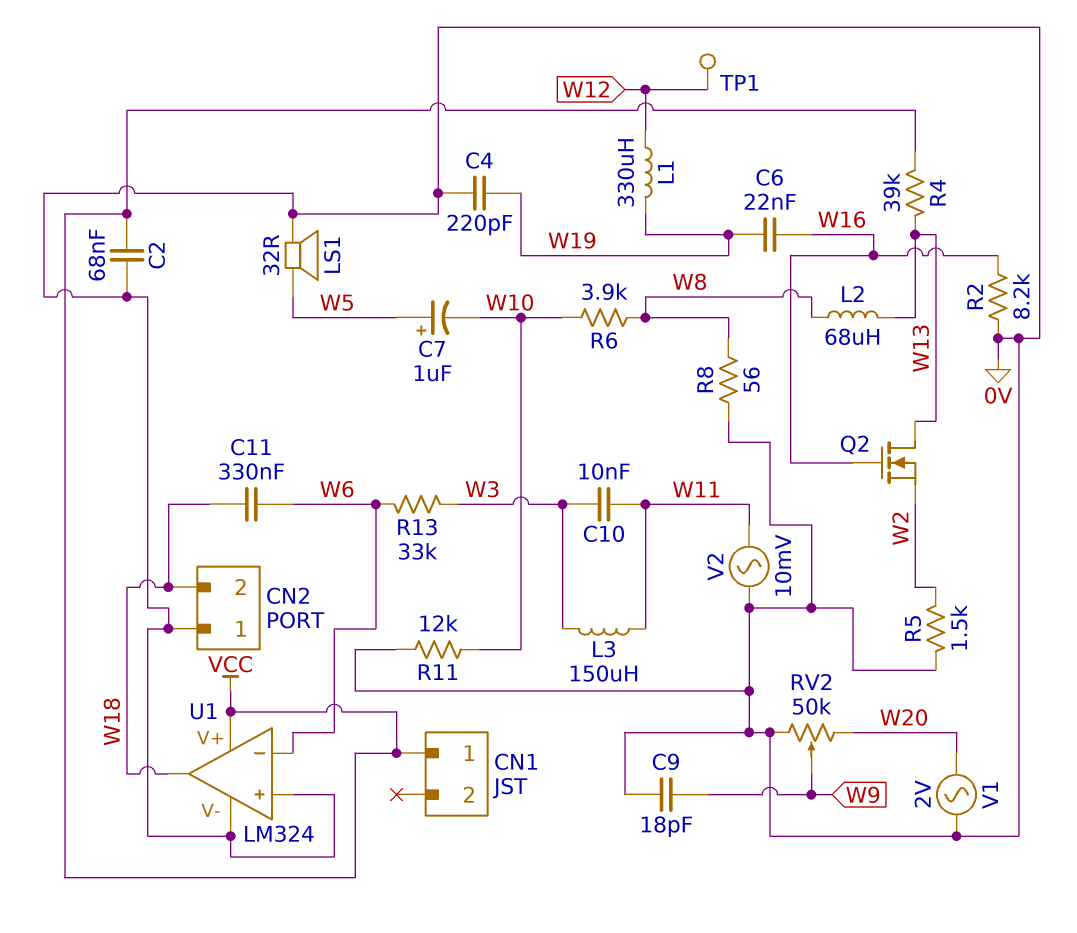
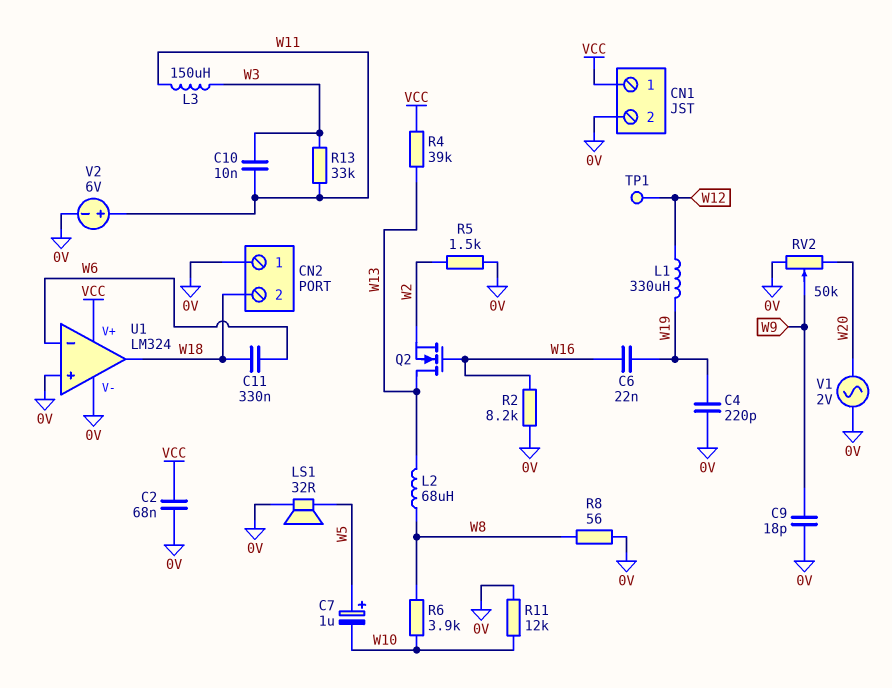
CN1 pin 2: none -> 0V
R13: 33k (W3, W6) -> 33k (W3, W11)
V2: AC 10mV (0V, W11) -> 6V (plus W11, minus 0V)

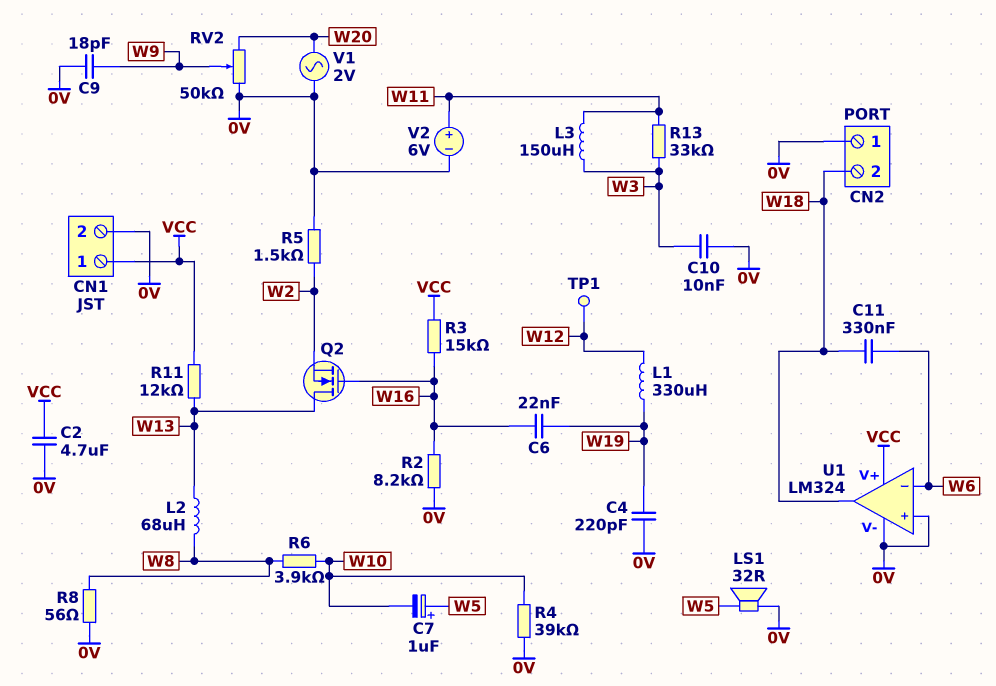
C2: 68nF (0V, VCC) -> 4.7uF (0V, VCC)
C10: 10nF (W3, W11) -> 10nF (0V, W3)
R3: none -> 15k (VCC, W16)
R4: 39k (VCC, W13) -> 39k (0V, W10)
R11: 12k (0V, W10) -> 12k (VCC, W13)

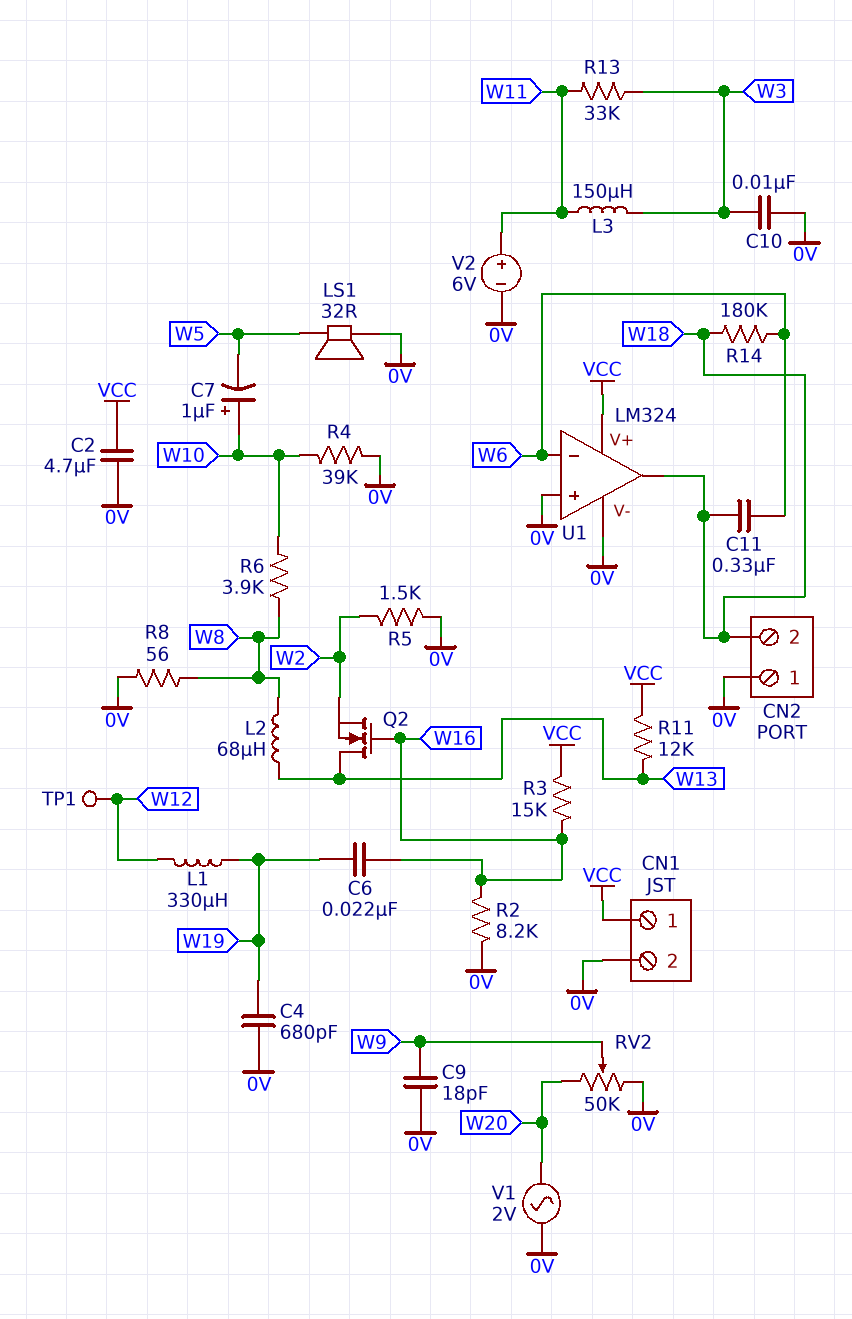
C4: 220pF (0V, W19) -> 680pF (0V, W19)
C7: 1uF (plus W5, minus W10) -> 1uF (plus W10, minus W5)
R14: none -> 180k (W6, W18)

